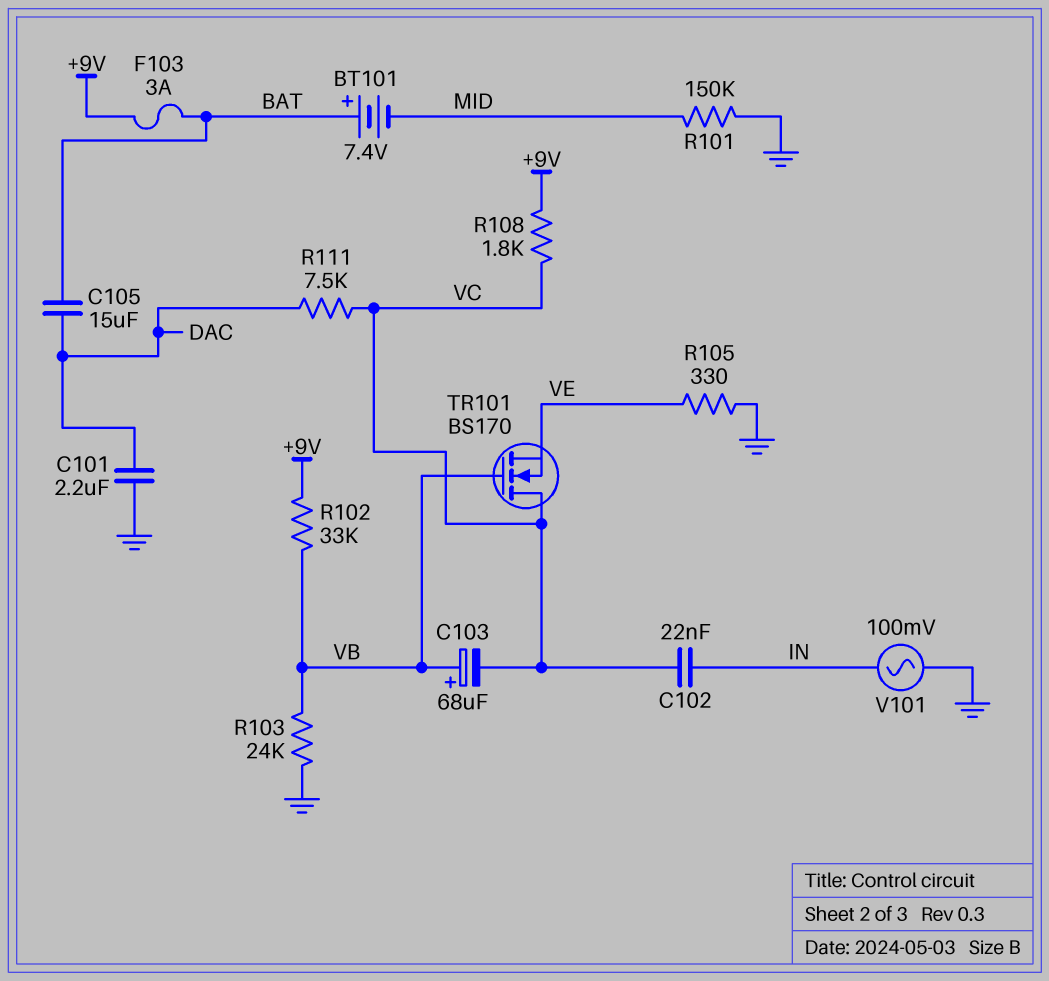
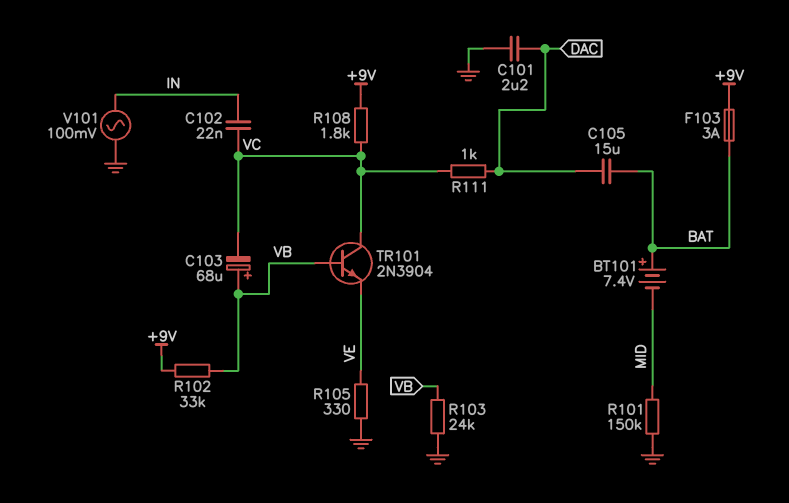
R111: 7.5k (DAC, VC) -> 1k (DAC, VC)
TR101: NMOS BS170 (G VB, D VC, S VE) -> NPN 2N3904 (B VB, C VC, E VE)

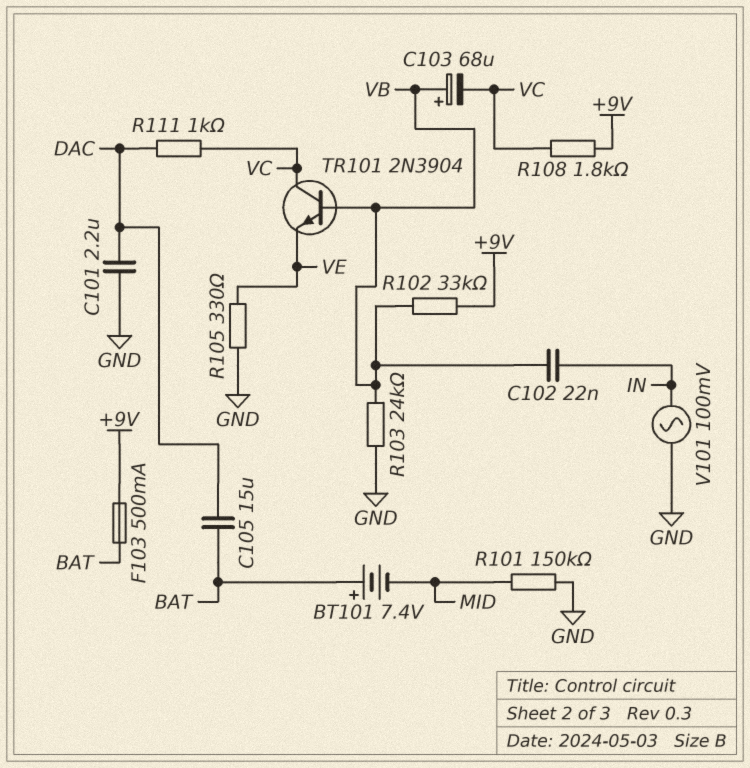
C102: 22nF (IN, VC) -> 22nF (IN, VB)
F103: 3A (+9V, BAT) -> 500mA (+9V, BAT)

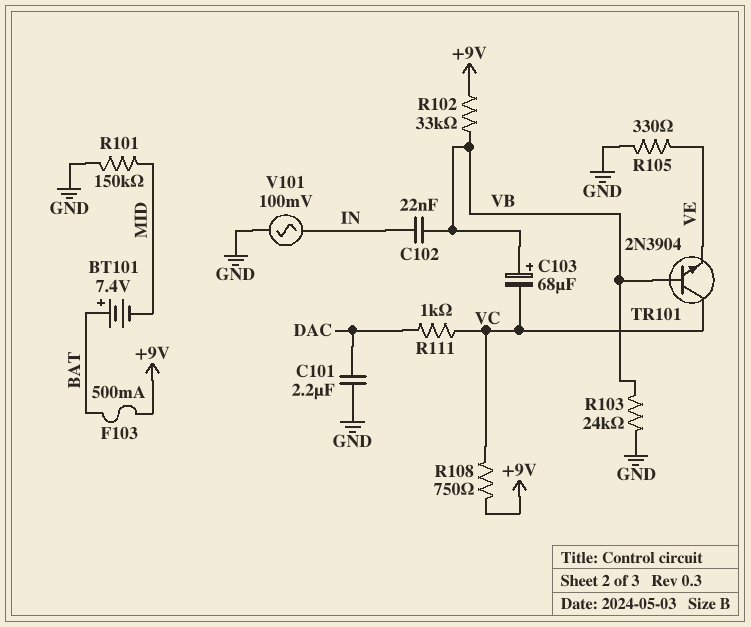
C105: 15uF (BAT, DAC) -> none
R108: 1.8k (+9V, VC) -> 750 (+9V, VC)

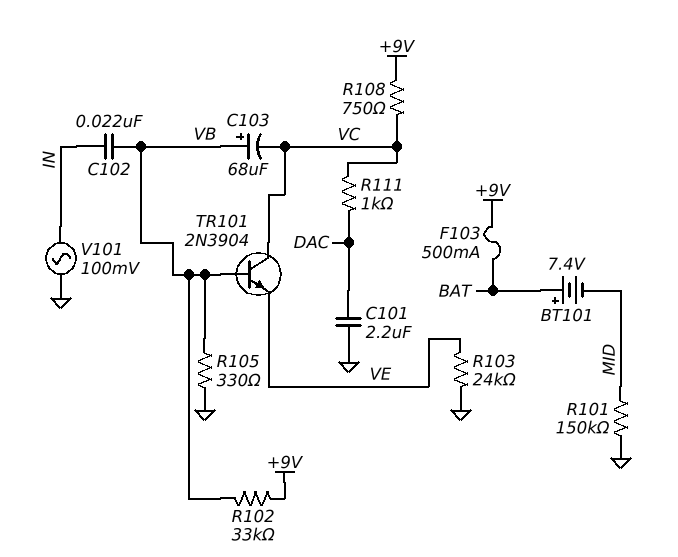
R103: 24k (GND, VB) -> 24k (GND, VE)
R105: 330 (GND, VE) -> 330 (GND, VB)

